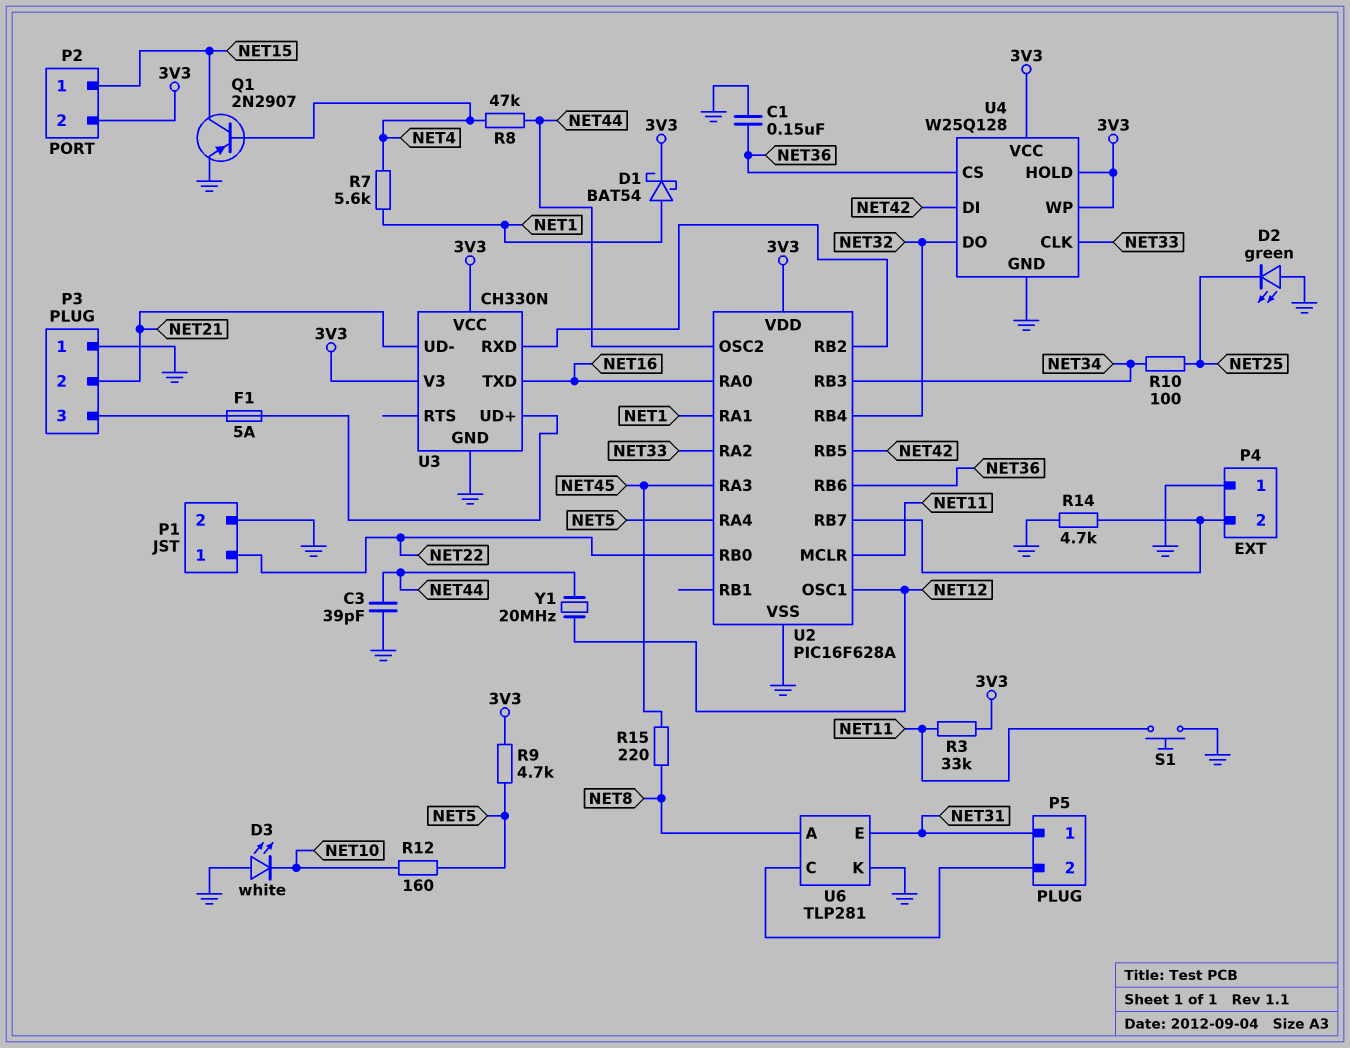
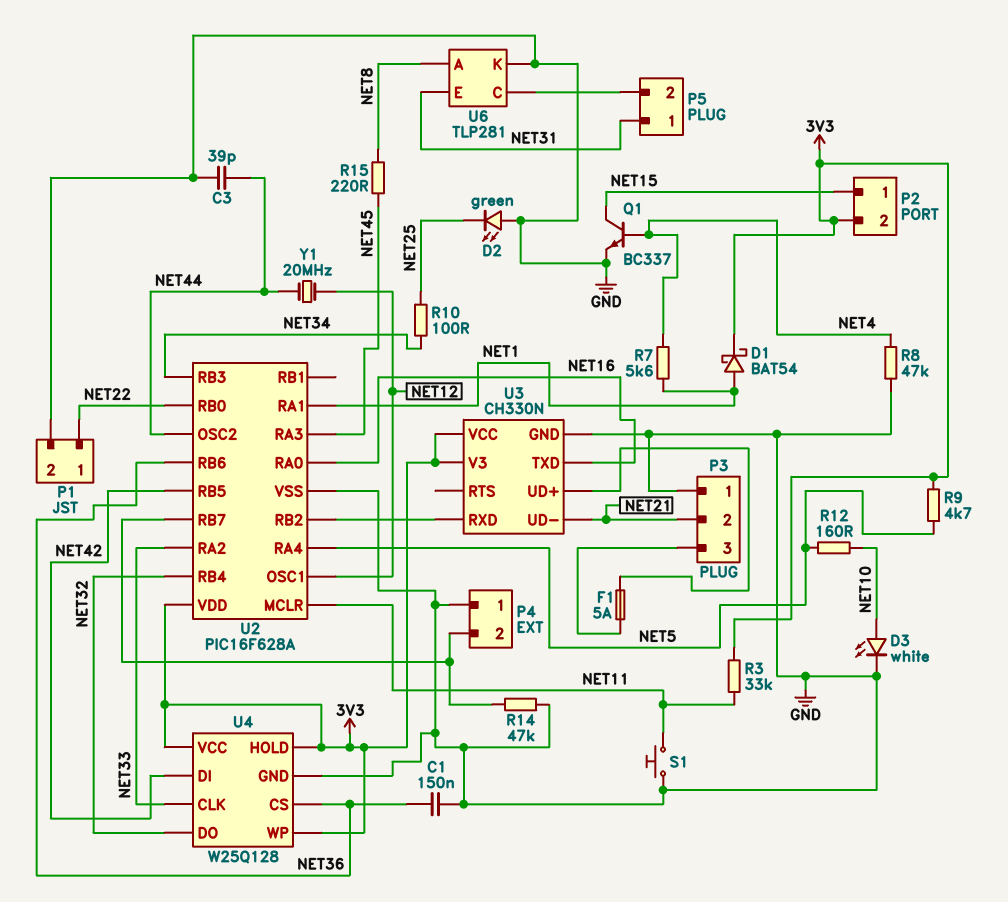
D3: LED white (A GND, K NET10) -> LED white (A NET10, K GND)
Q1: PNP 2N2907 (B NET4, C NET15, E GND) -> NPN BC337 (B NET4, C NET15, E GND)
R8: 47k (NET4, NET44) -> 47k (GND, NET4)
R14: 4.7k (GND, P4/2) -> 47k (GND, P4/2)

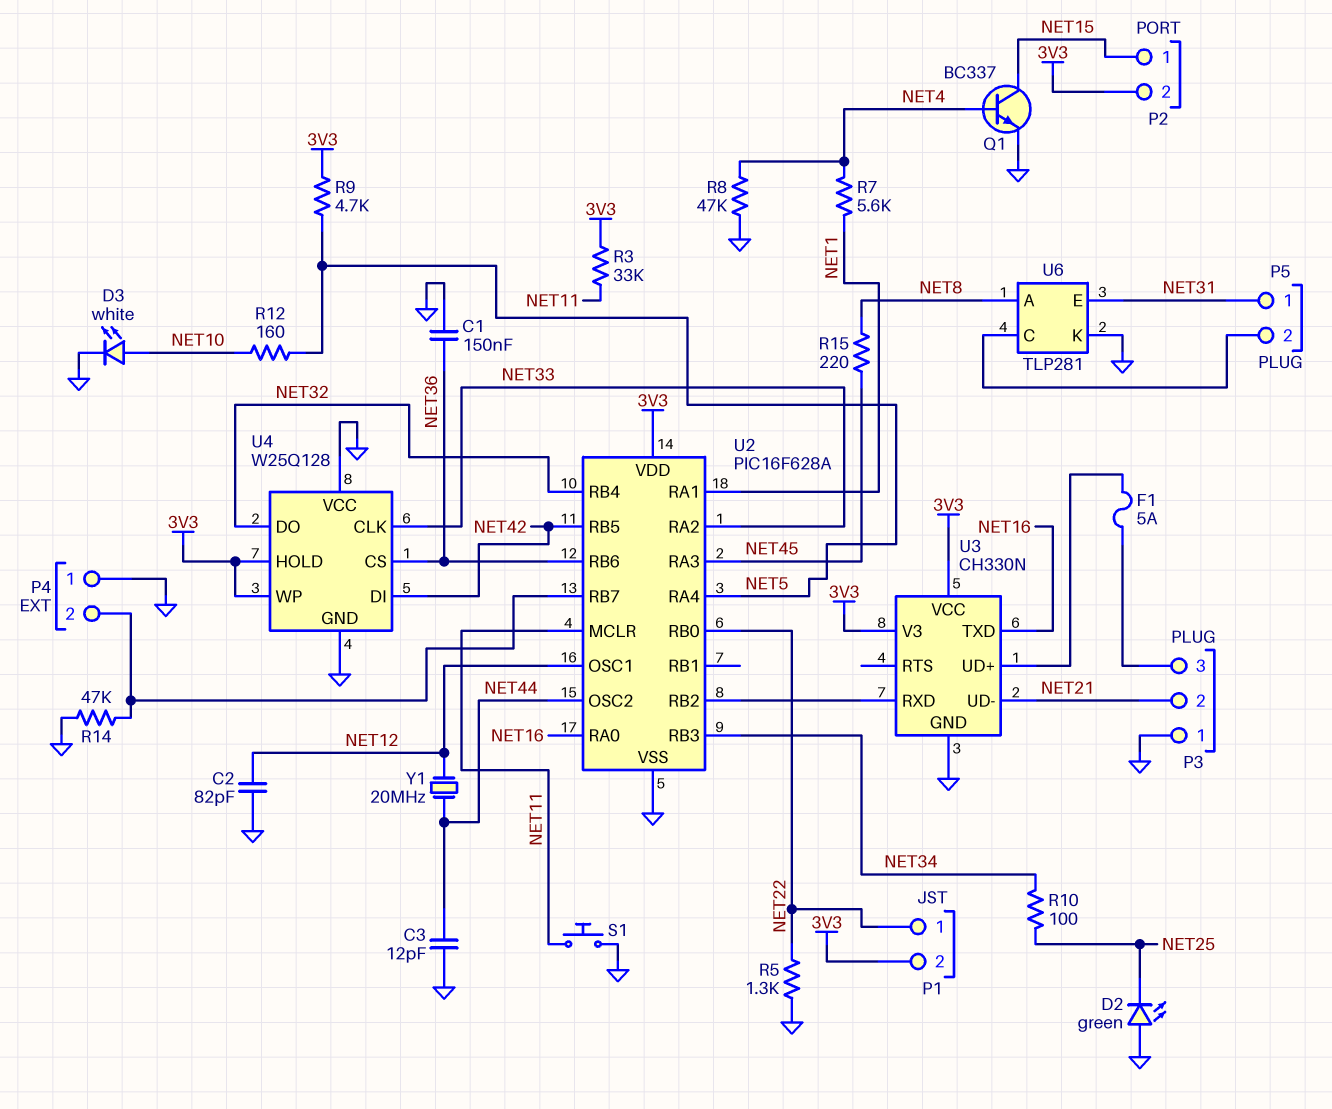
C2: none -> 82pF (GND, NET12)
C3: 39pF (GND, NET44) -> 12pF (GND, NET44)
D1: schottky BAT54 (A NET1, K 3V3) -> none
P1 pin 2: GND -> 3V3
R5: none -> 1.3k (GND, NET22)
U4 pin VCC: 3V3 -> GND

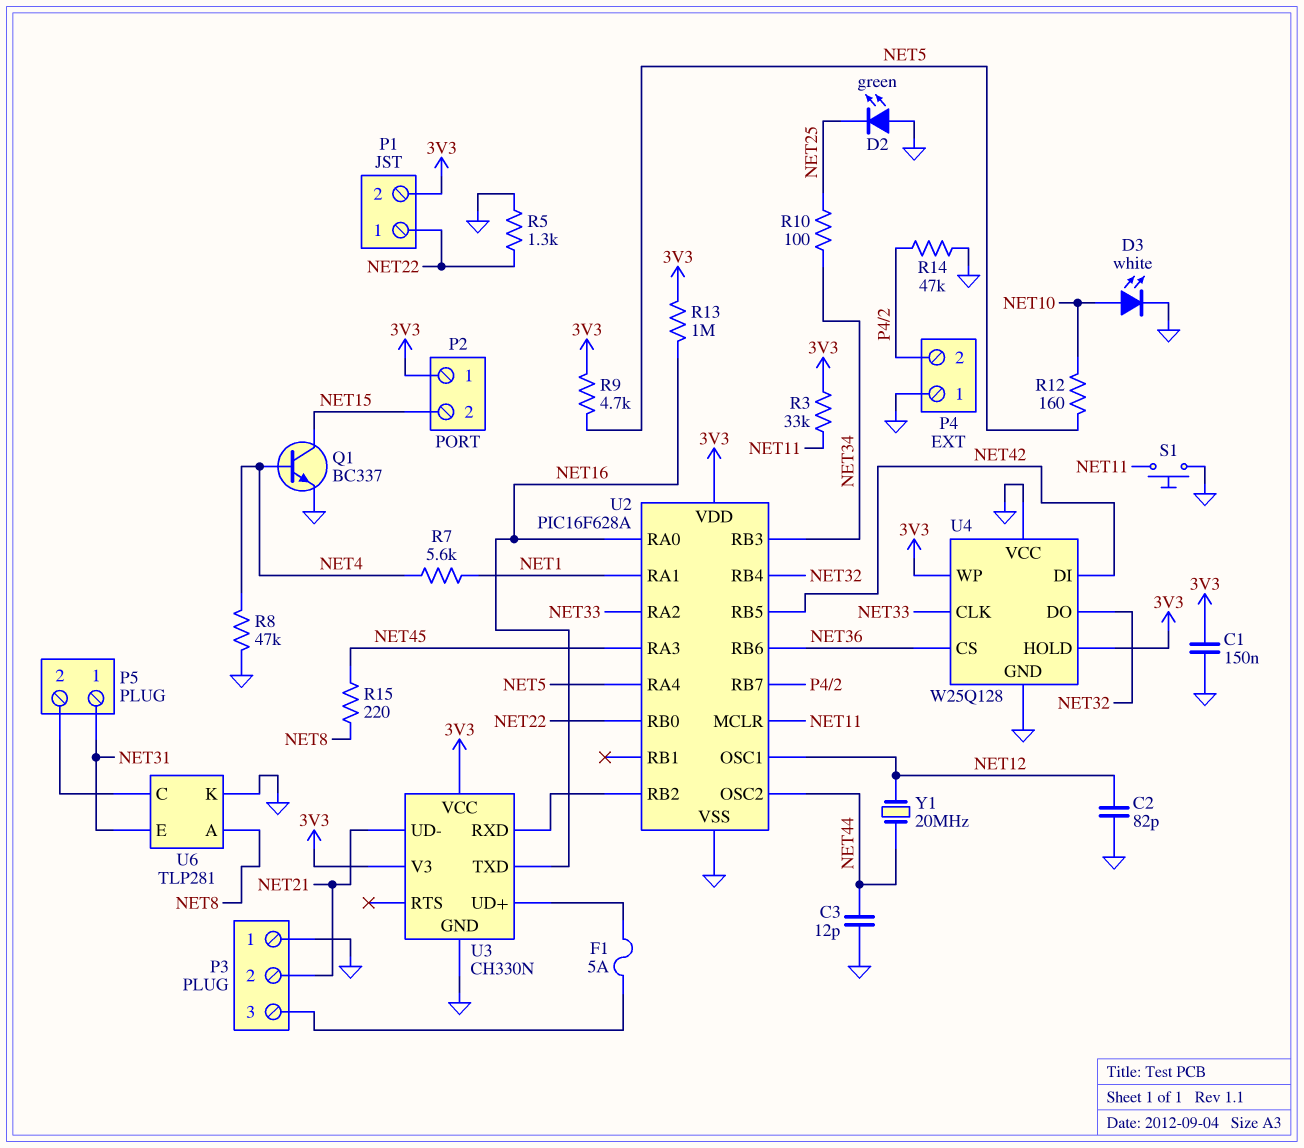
C1: 150nF (GND, NET36) -> 150nF (3V3, GND)
P2 pin 1: NET15 -> 3V3
P2 pin 2: 3V3 -> NET15
R13: none -> 1M (3V3, NET16)

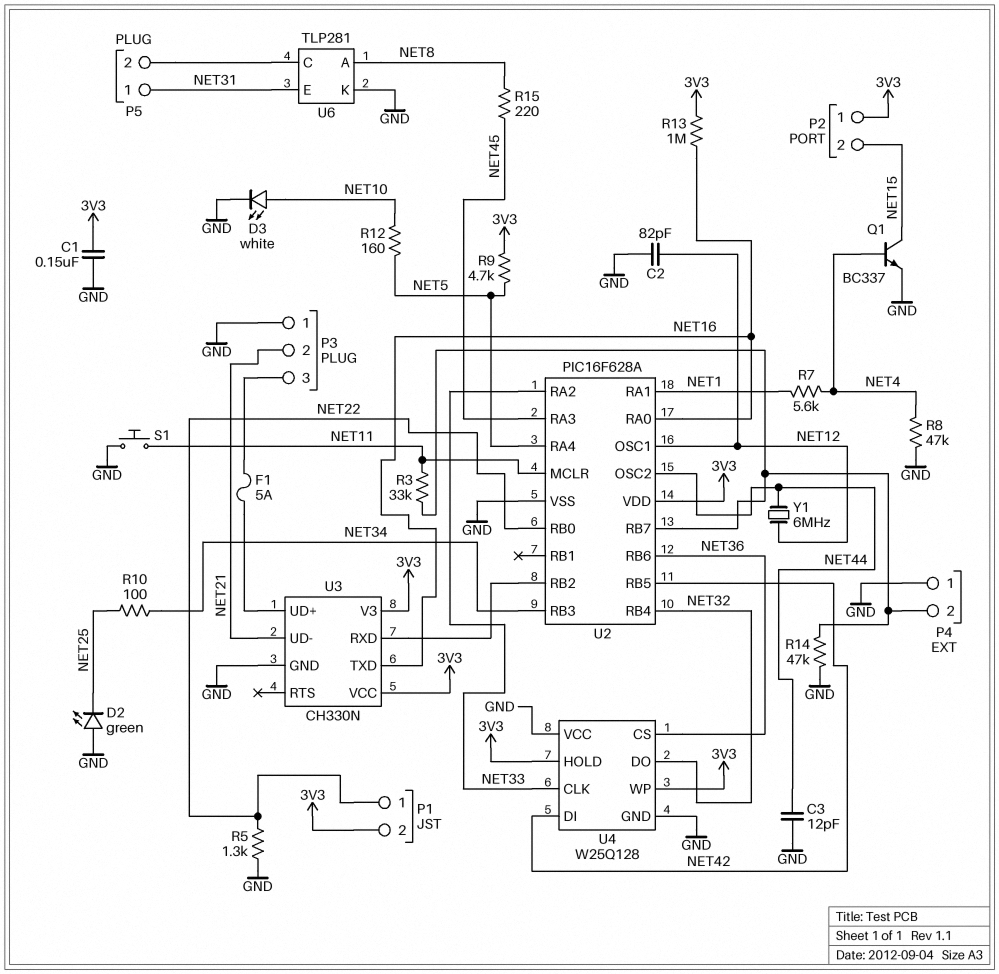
R3: 33k (3V3, NET11) -> 33k (NET11, P4/2)
Y1: 20MHz (NET12, NET44) -> 6MHz (NET12, NET44)

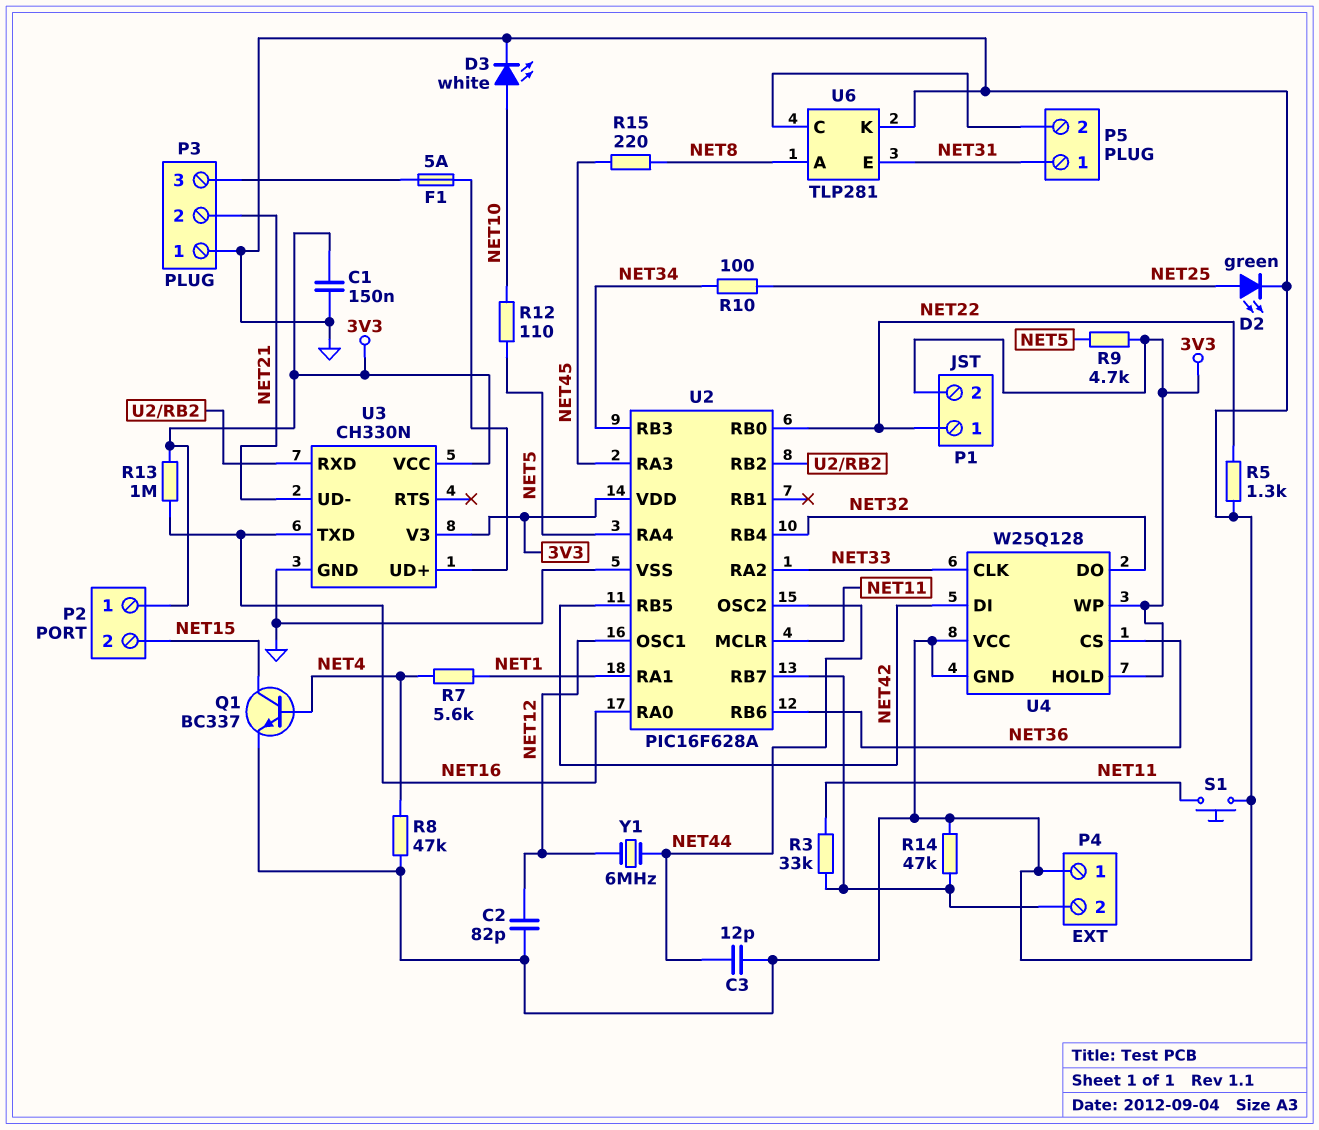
D2: LED green (A GND, K NET25) -> LED green (A NET25, K GND)
R12: 160 (NET5, NET10) -> 110 (NET5, NET10)

